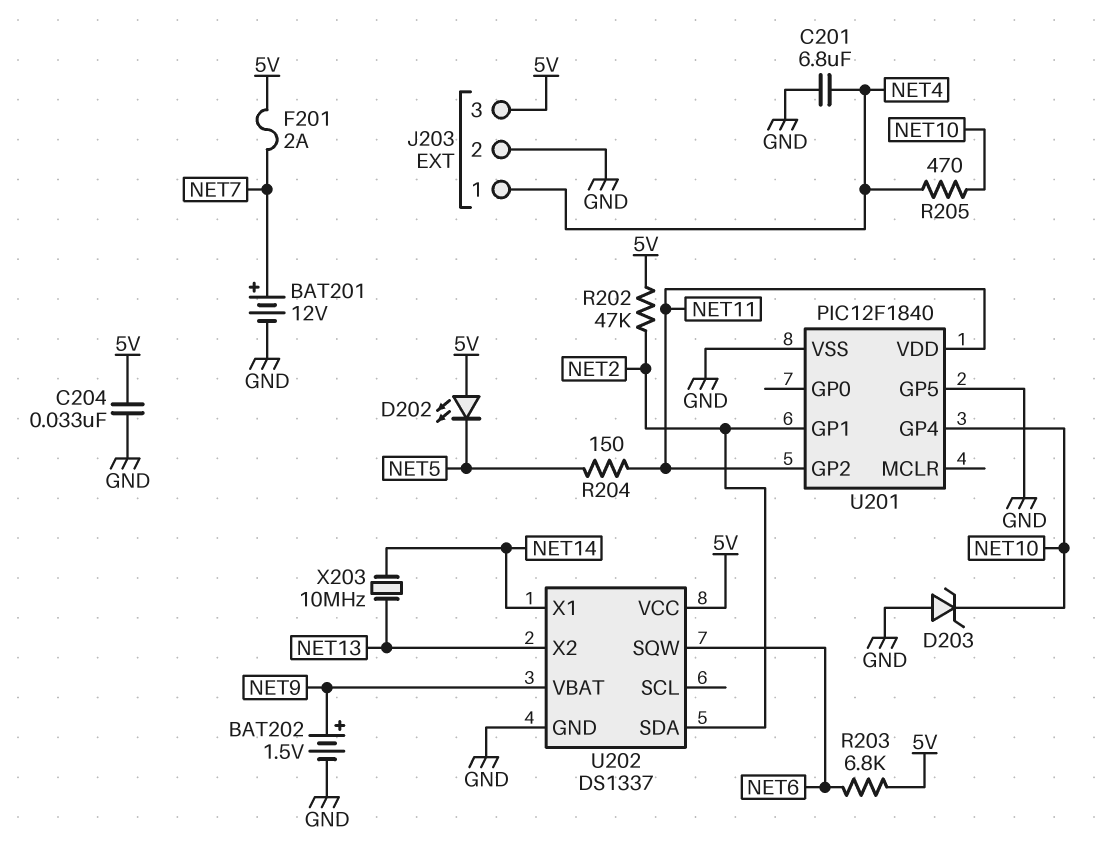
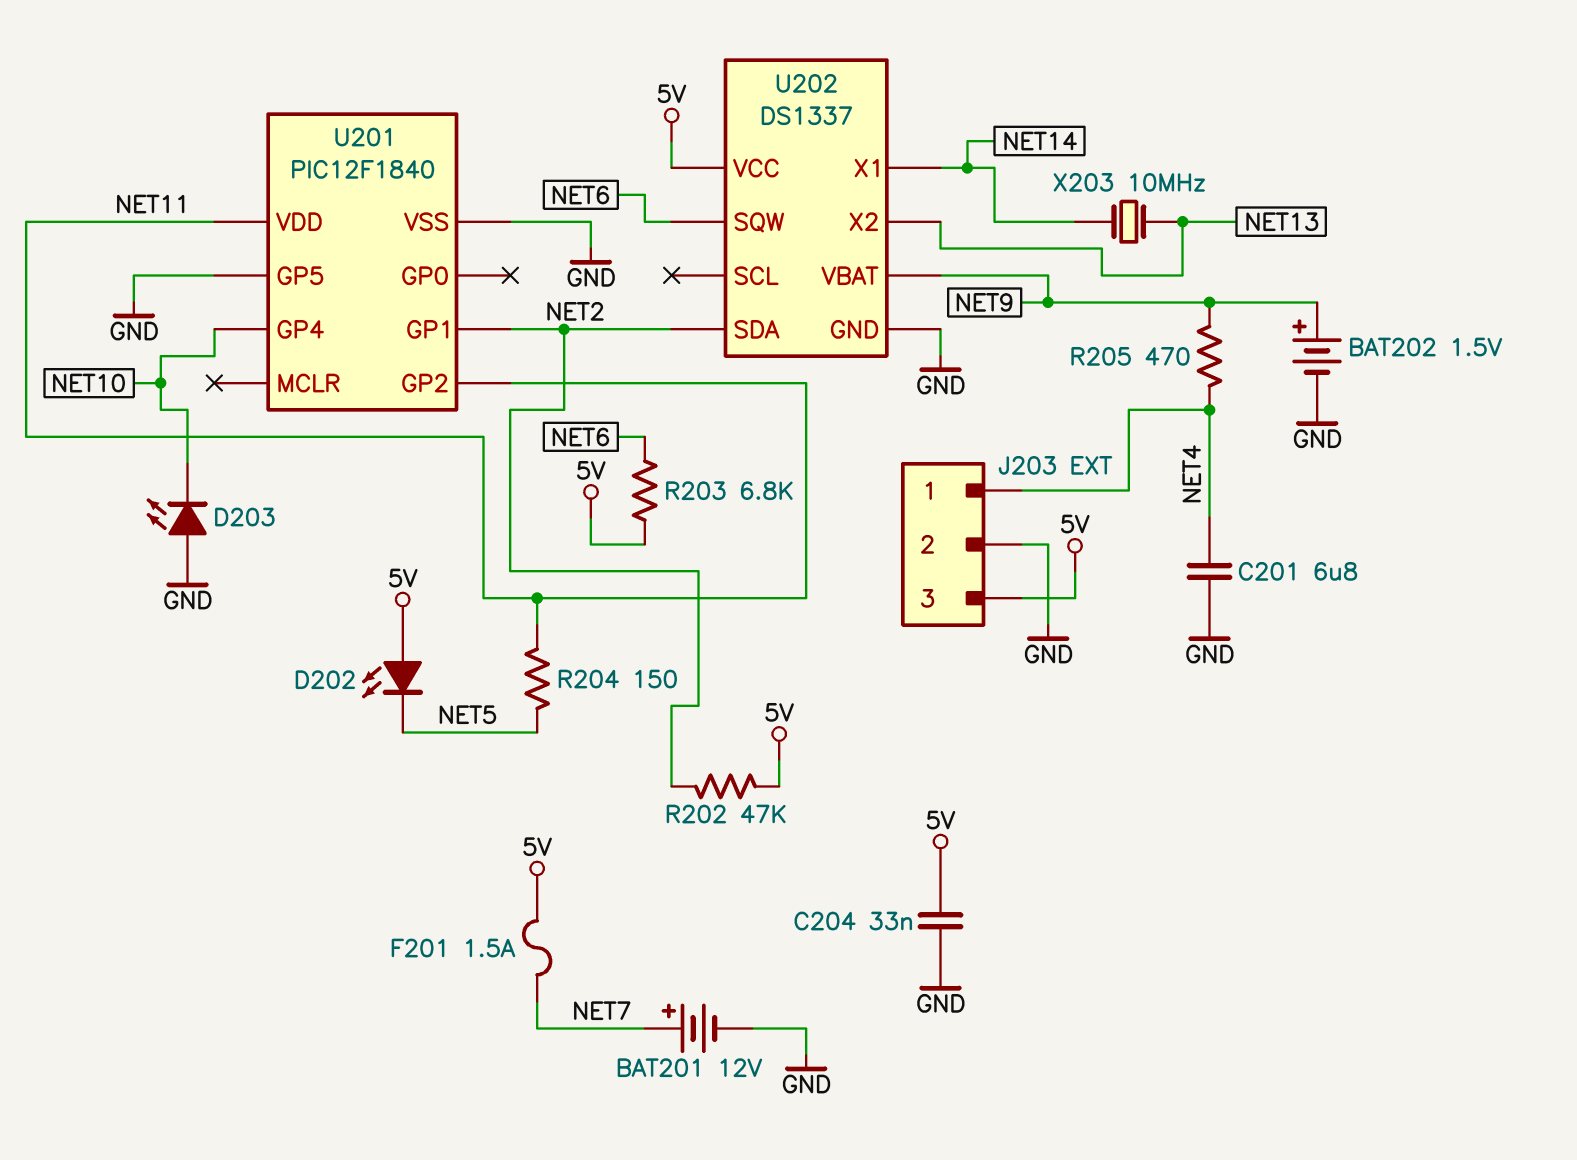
D203: zener (A GND, K NET10) -> LED (A GND, K NET10)
F201: 2A (5V, NET7) -> 1.5A (5V, NET7)
R205: 470 (NET4, NET10) -> 470 (NET4, NET9)

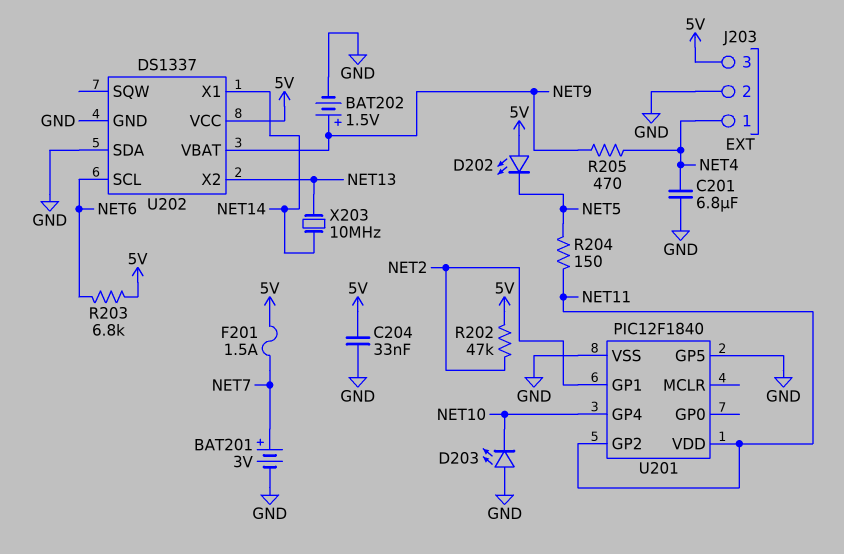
BAT201: 12V (plus NET7, minus GND) -> 3V (plus NET7, minus GND)
U202 pin SCL: none -> NET6
U202 pin SDA: NET2 -> GND
U202 pin SQW: NET6 -> none

